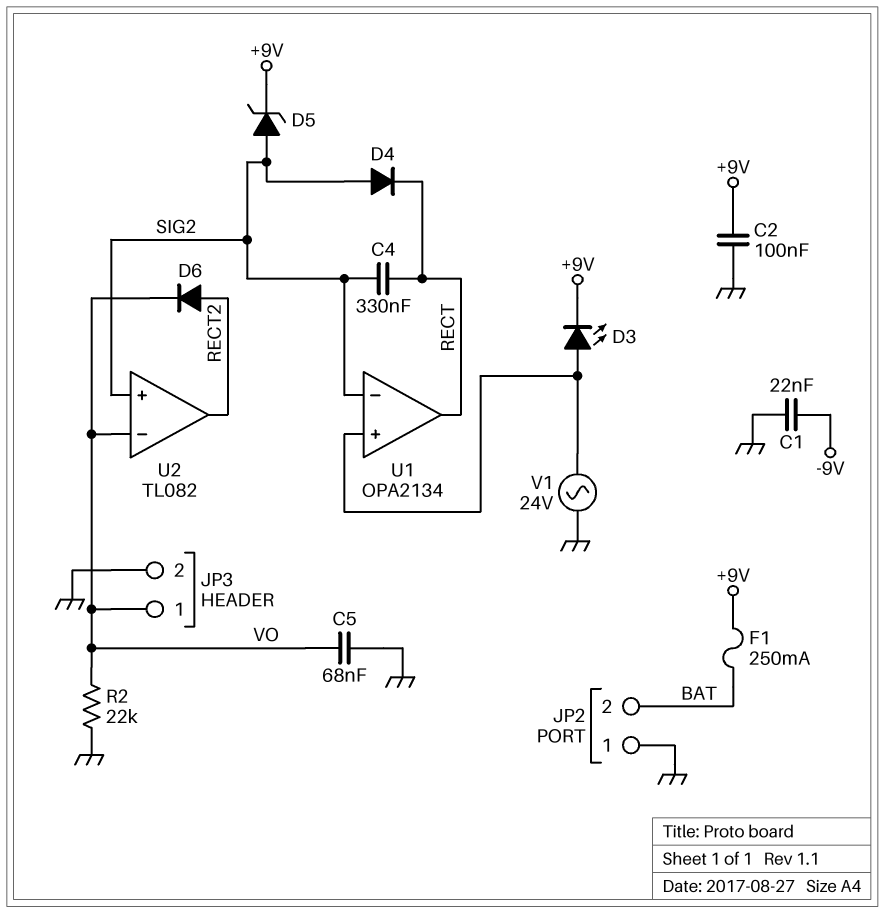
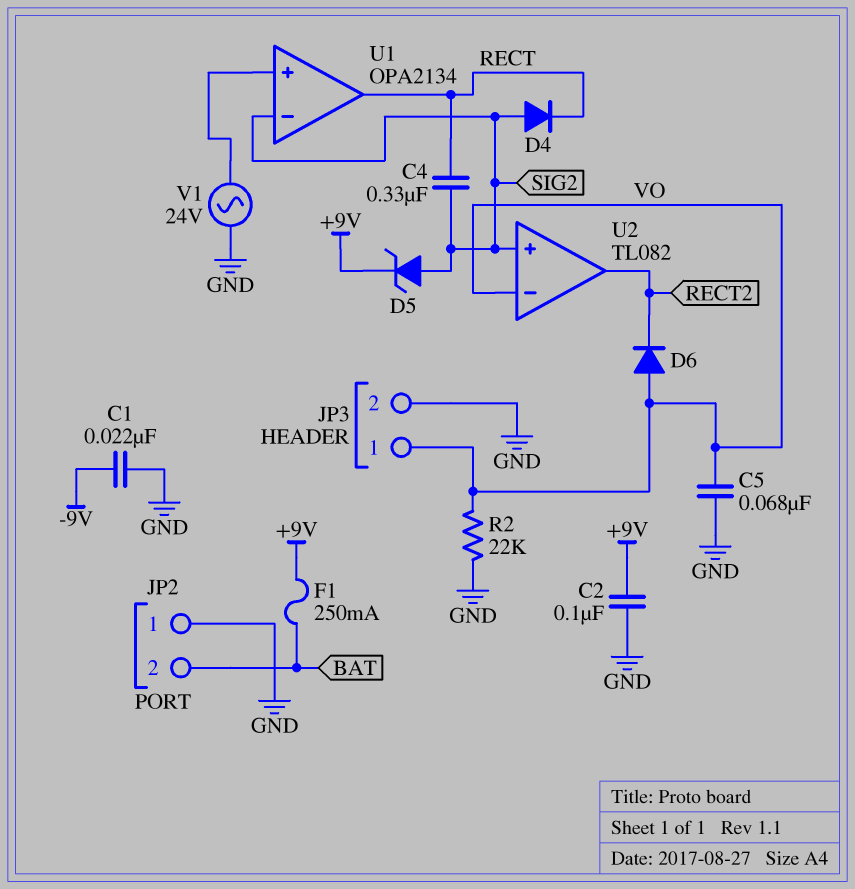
D3: LED (A U1/in+, K +9V) -> none
D6: diode (A RECT2, K VO) -> diode (A VO, K RECT2)

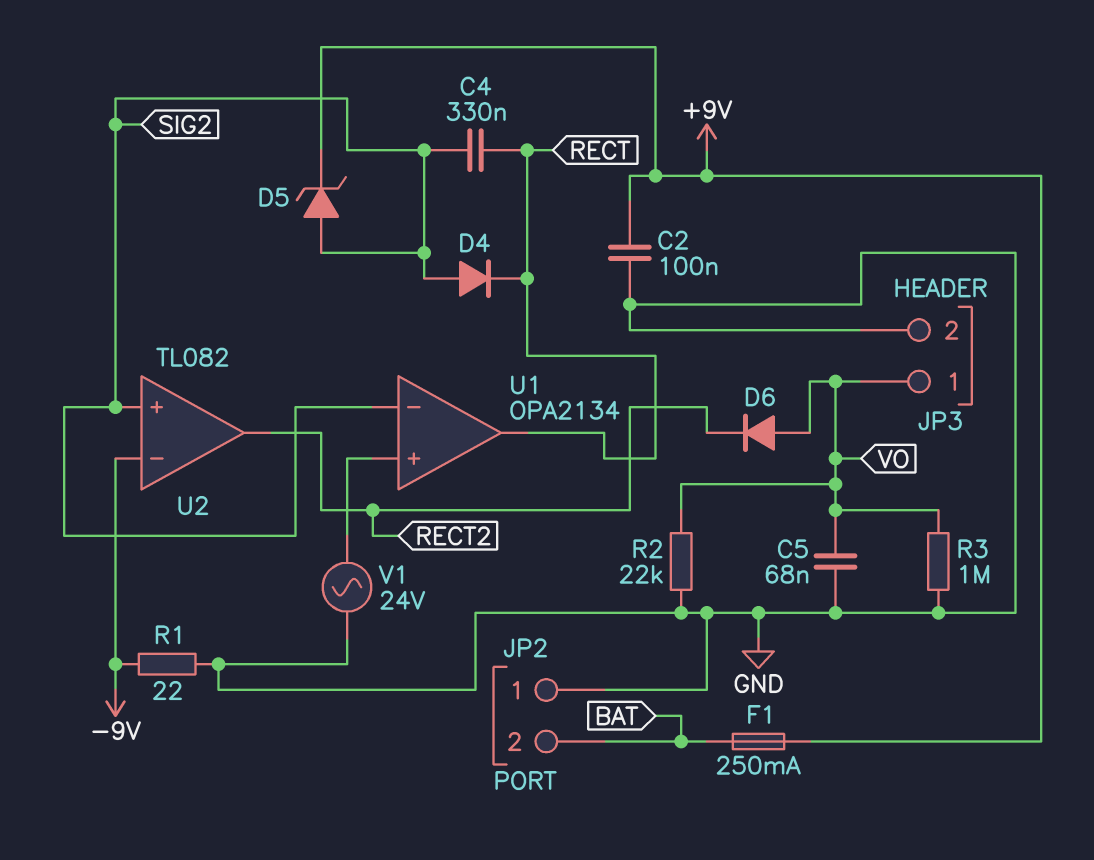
C1: 22nF (-9V, GND) -> none
R1: none -> 22 (-9V, GND)
R3: none -> 1M (GND, VO)
U2 pin in-: VO -> -9V

